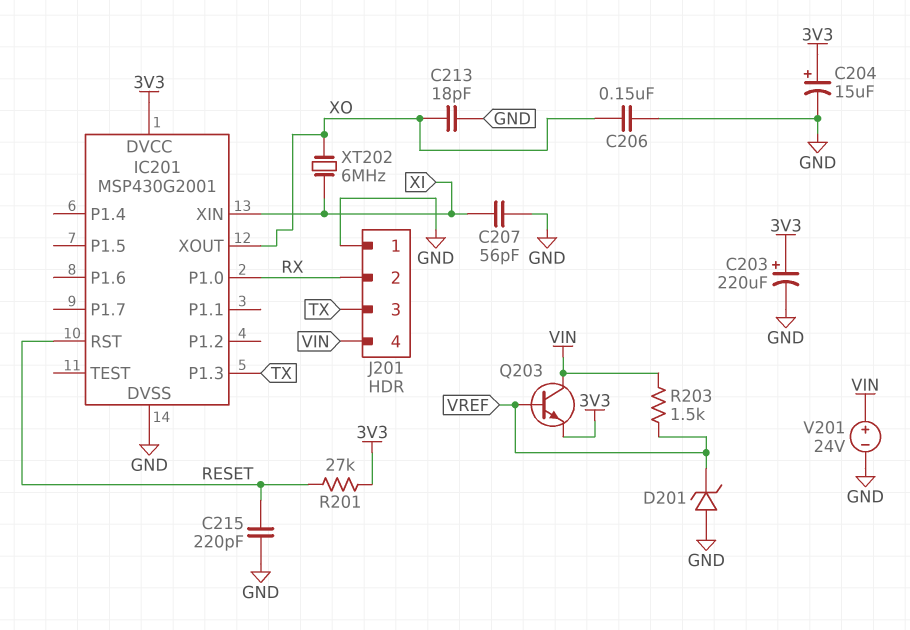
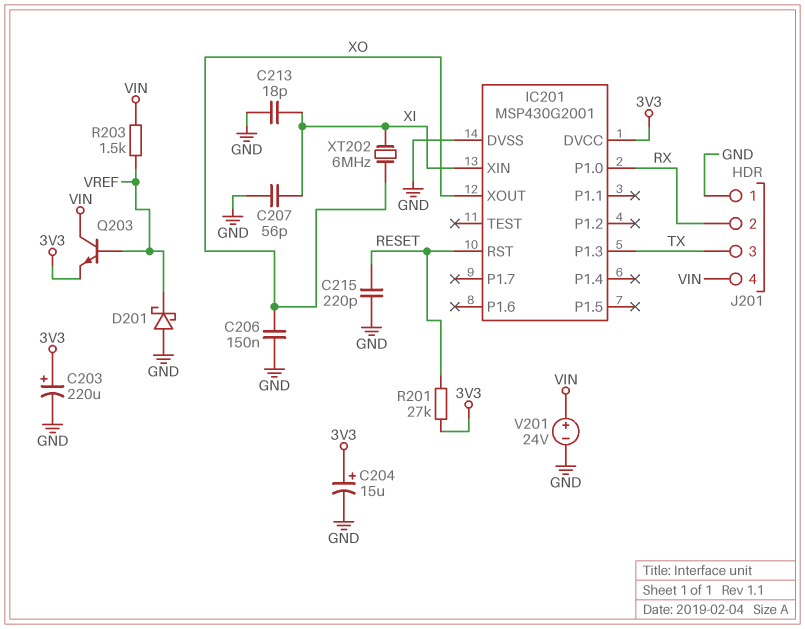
C213: 18pF (GND, XO) -> 18pF (GND, XI)
D201: zener (A GND, K VREF) -> schottky (A GND, K VREF)

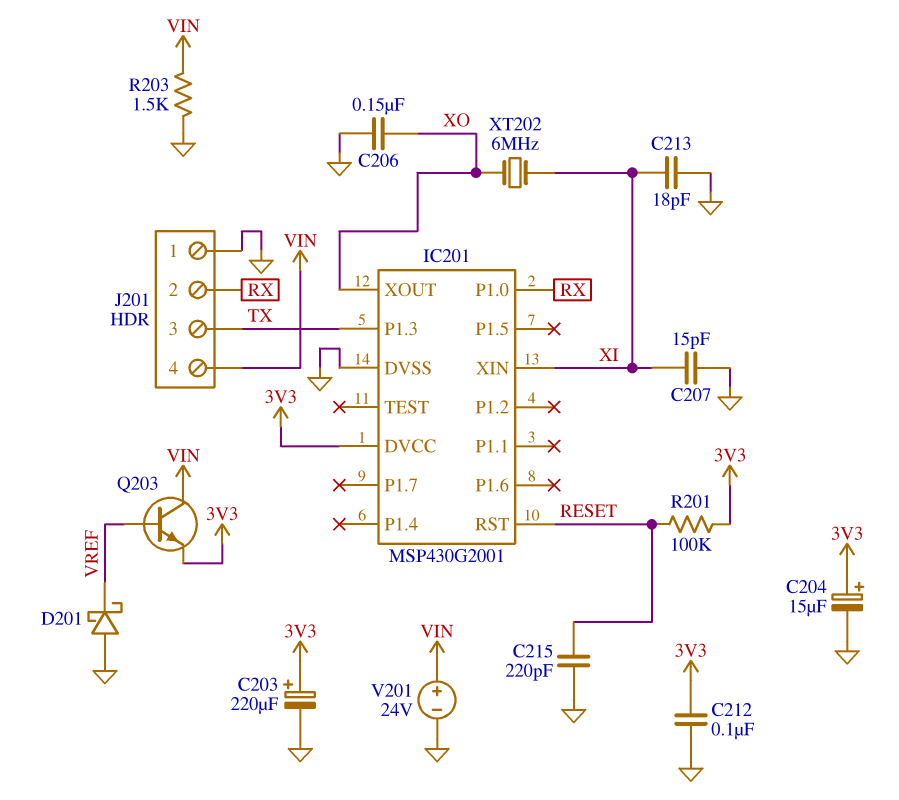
C207: 56pF (GND, XI) -> 15pF (GND, XI)
C212: none -> 100nF (3V3, GND)
R201: 27k (3V3, RESET) -> 100k (3V3, RESET)
R203: 1.5k (VIN, VREF) -> 1.5k (GND, VIN)

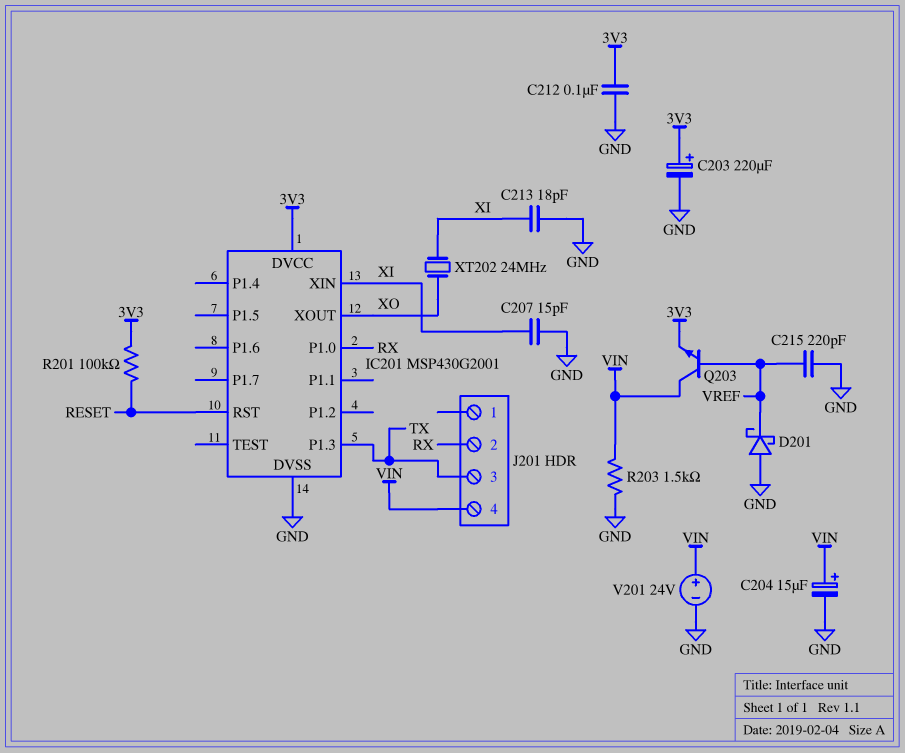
C204: 15uF (plus 3V3, minus GND) -> 15uF (plus VIN, minus GND)
C206: 150nF (GND, XO) -> none
C215: 220pF (GND, RESET) -> 220pF (GND, VREF)
J201 pin 1: GND -> none
XT202: 6MHz (XI, XO) -> 24MHz (XI, XO)

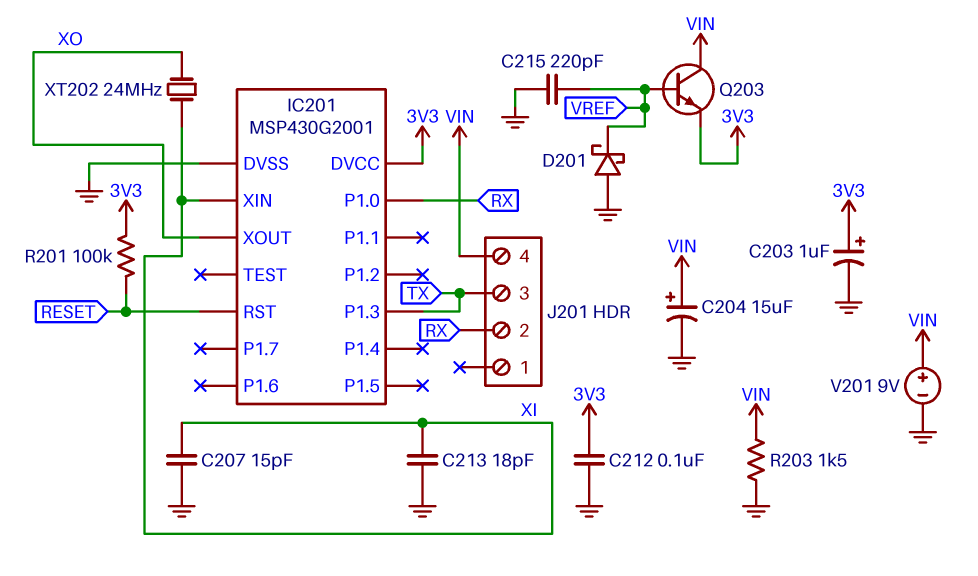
C203: 220uF (plus 3V3, minus GND) -> 1uF (plus 3V3, minus GND)
V201: 24V (plus VIN, minus GND) -> 9V (plus VIN, minus GND)

